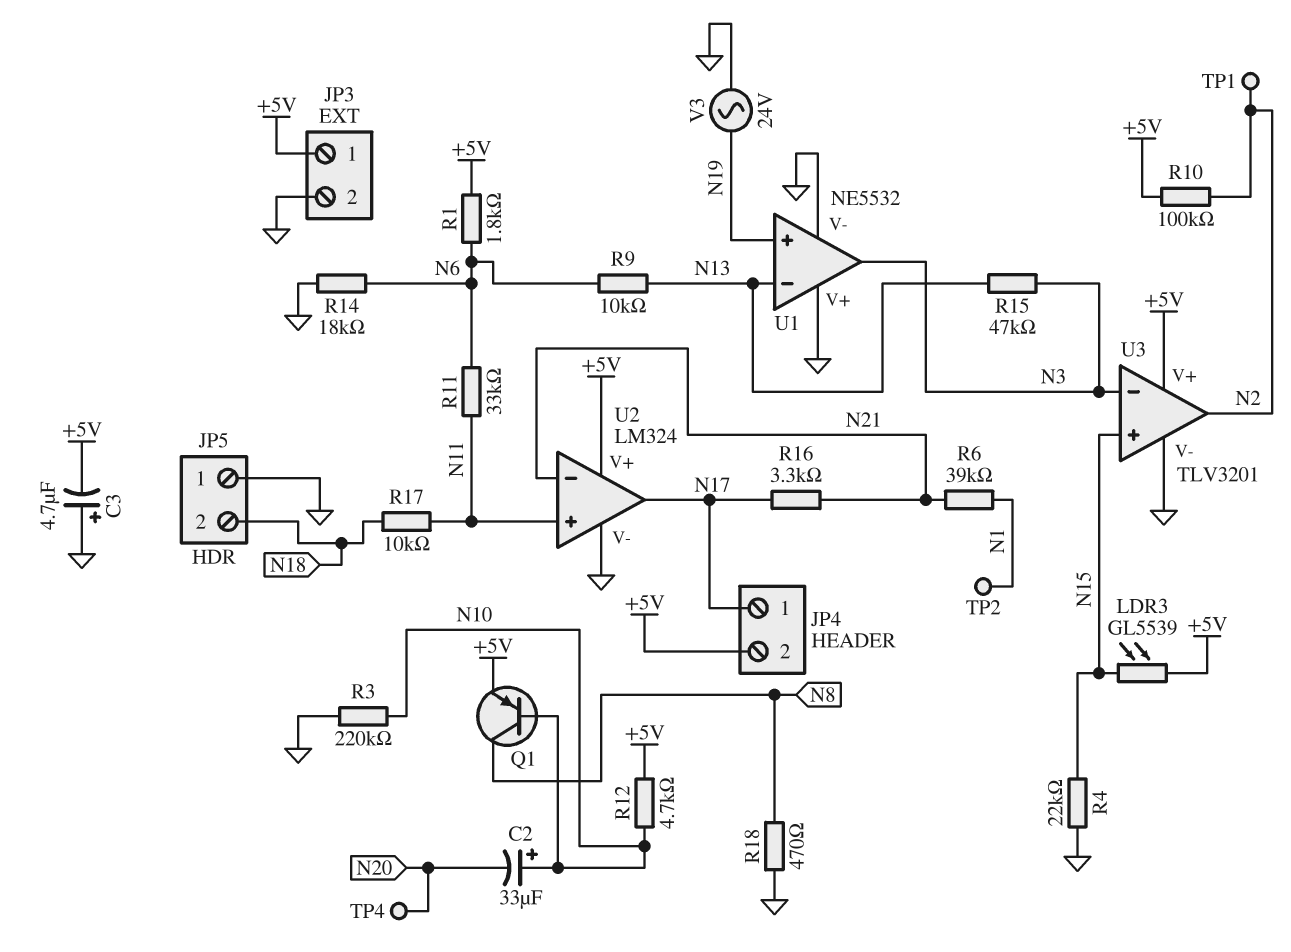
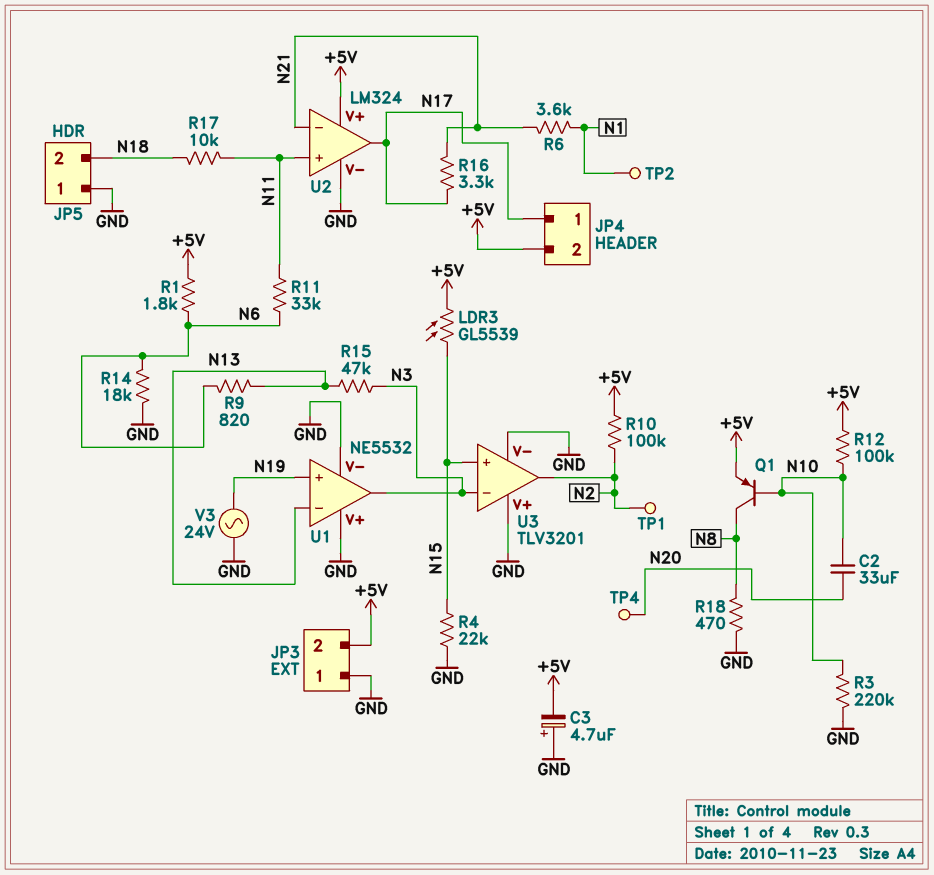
C2: 33uF (plus N10, minus N20) -> 33uF (N10, N20)
JP3 pin 1: +5V -> GND
JP3 pin 2: GND -> +5V
R6: 39k (N1, N21) -> 3.6k (N1, N21)
R9: 10k (N6, N13) -> 820 (N6, N13)
R12: 4.7k (+5V, N10) -> 100k (+5V, N10)
U3 pin V+: +5V -> GND

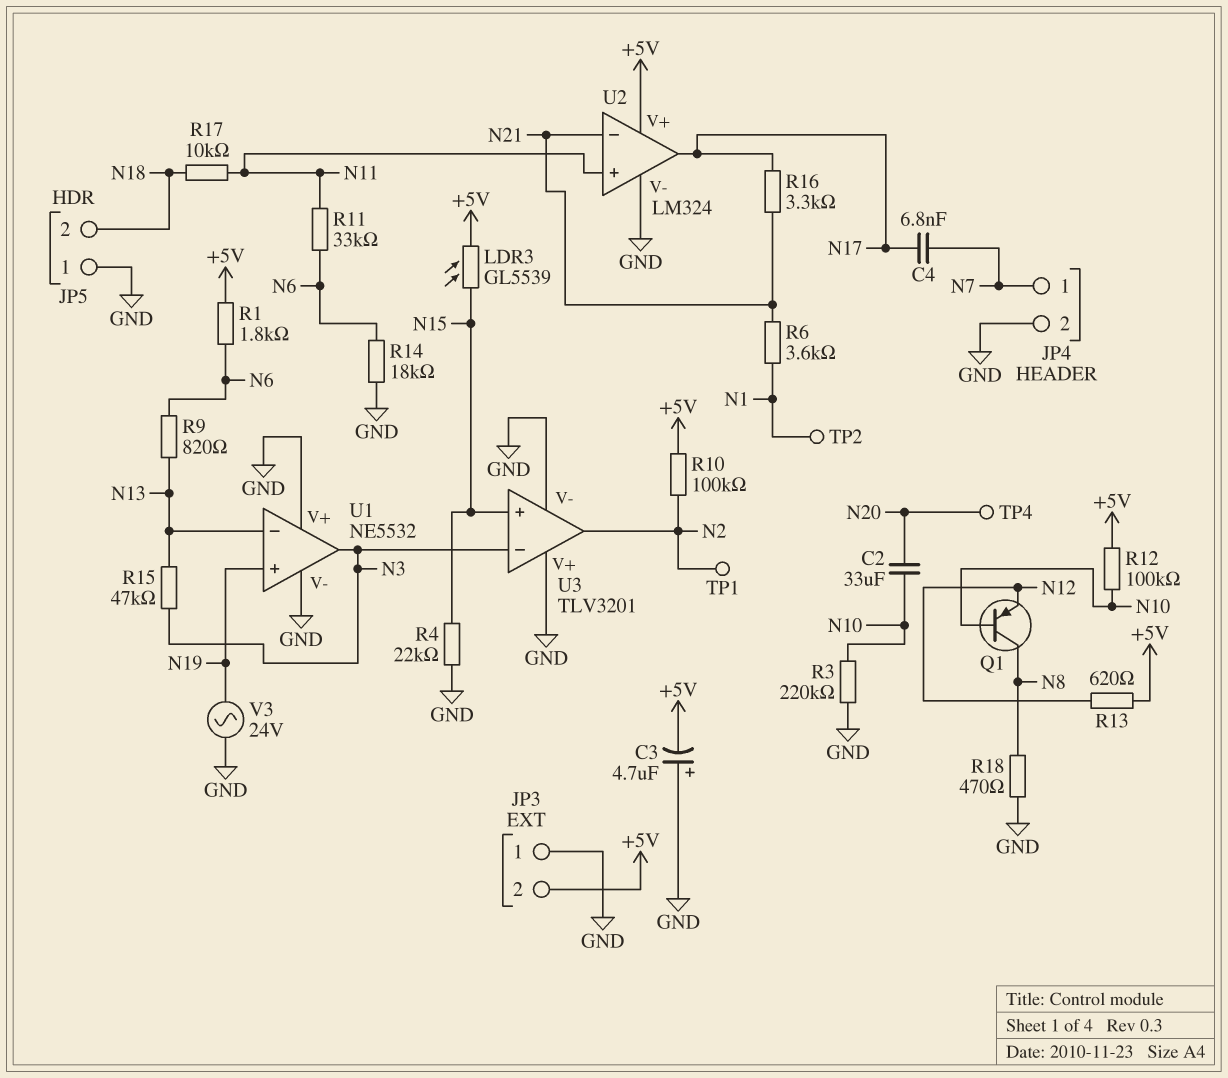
C4: none -> 6.8nF (N7, N17)
JP4 pin 1: N17 -> N7
JP4 pin 2: +5V -> GND
Q1: PNP (B N10, C N8, E +5V) -> PNP (B N10, C N8, E N12)
R13: none -> 620 (+5V, N12)

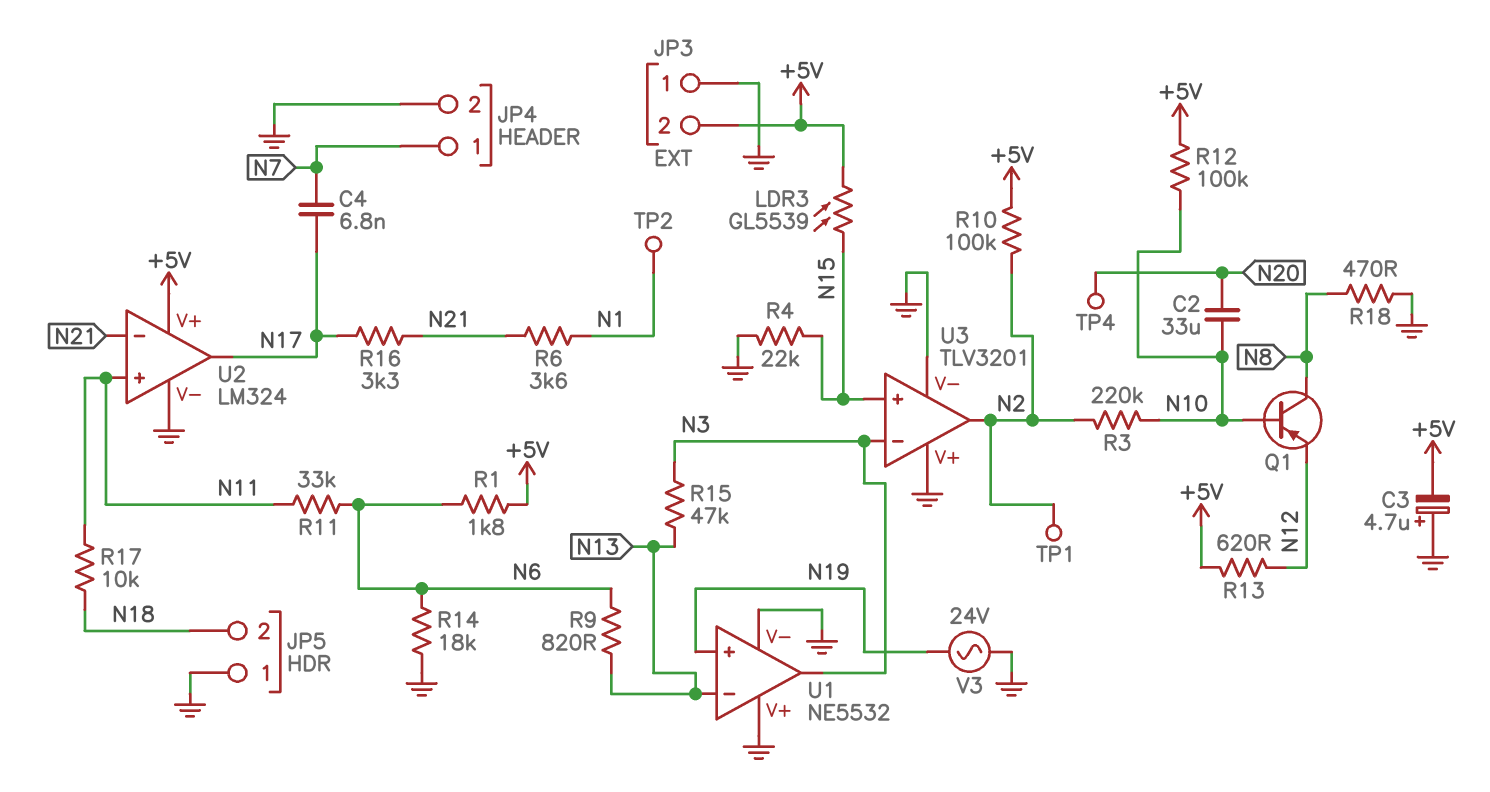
R3: 220k (GND, N10) -> 220k (N2, N10)

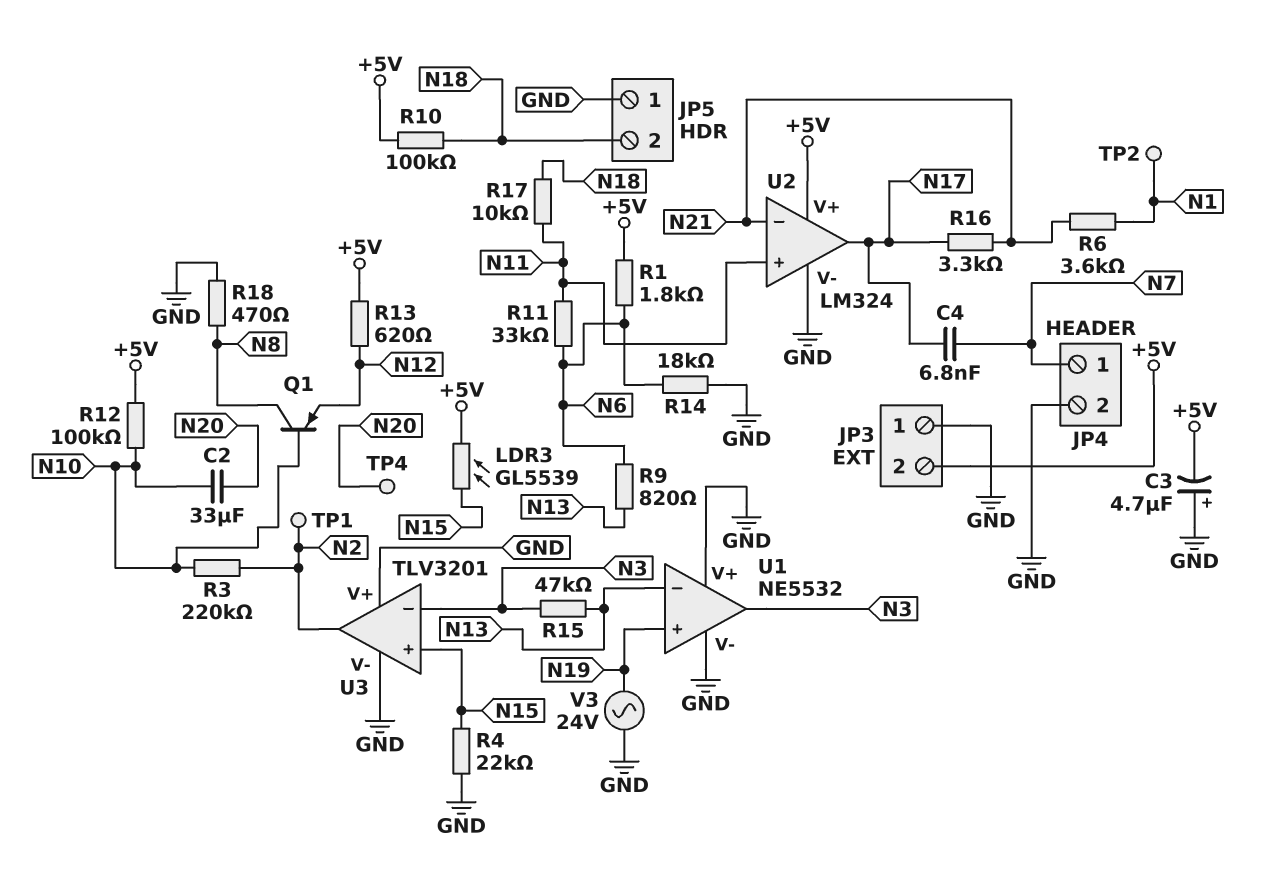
R10: 100k (+5V, N2) -> 100k (+5V, N18)

